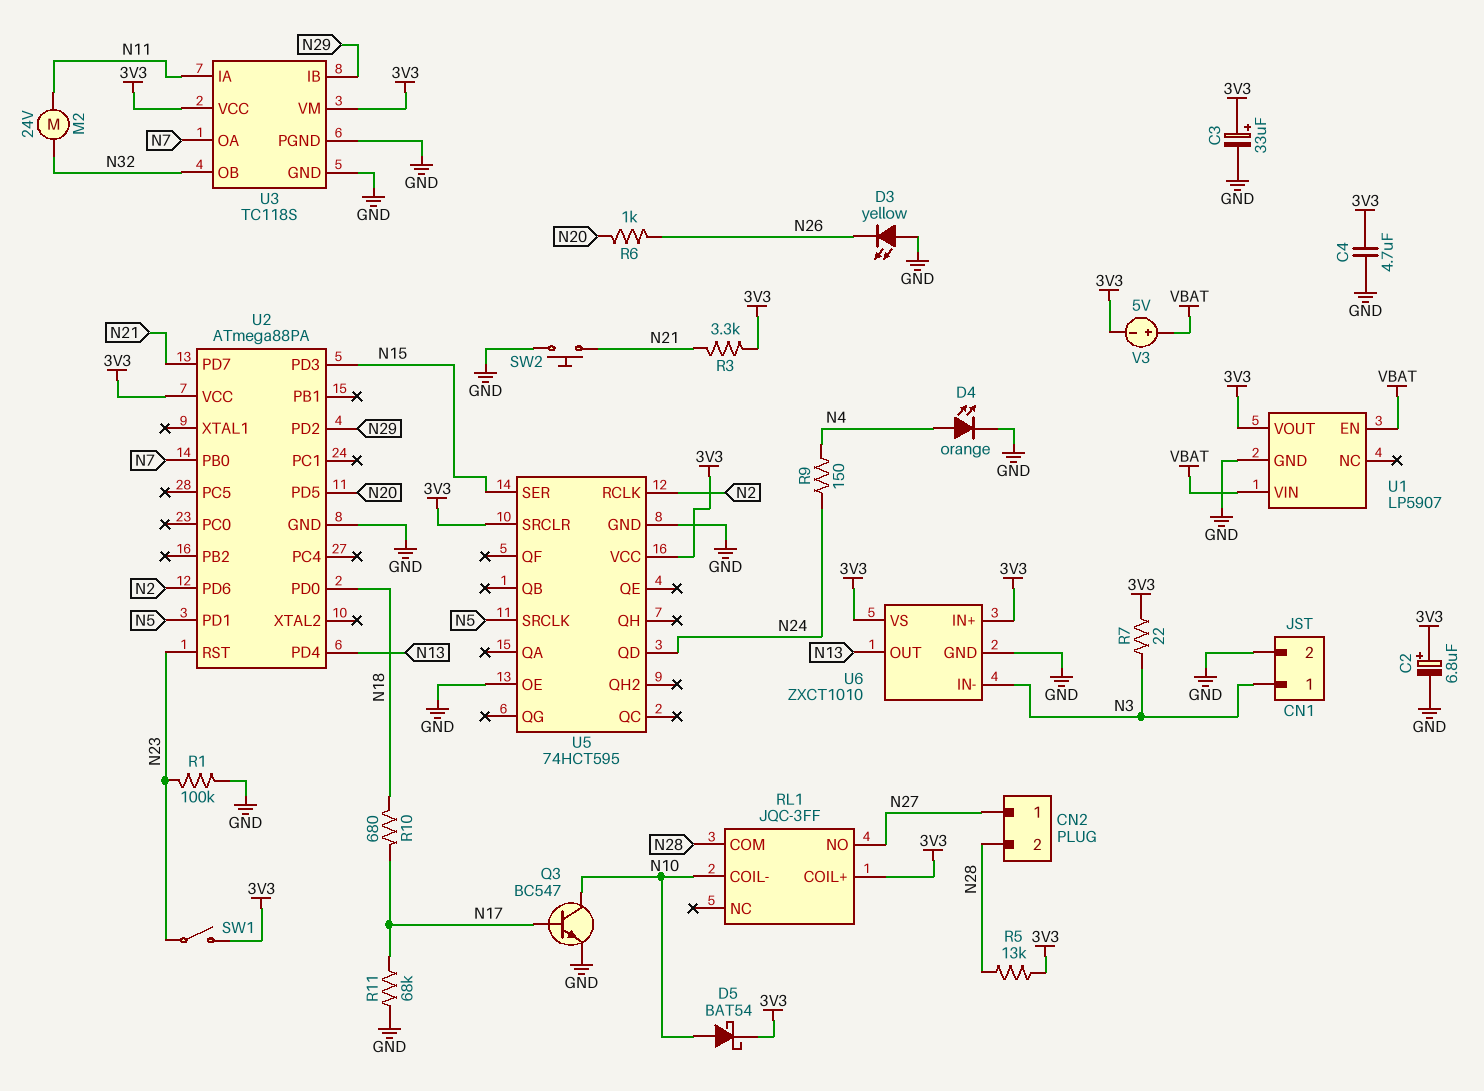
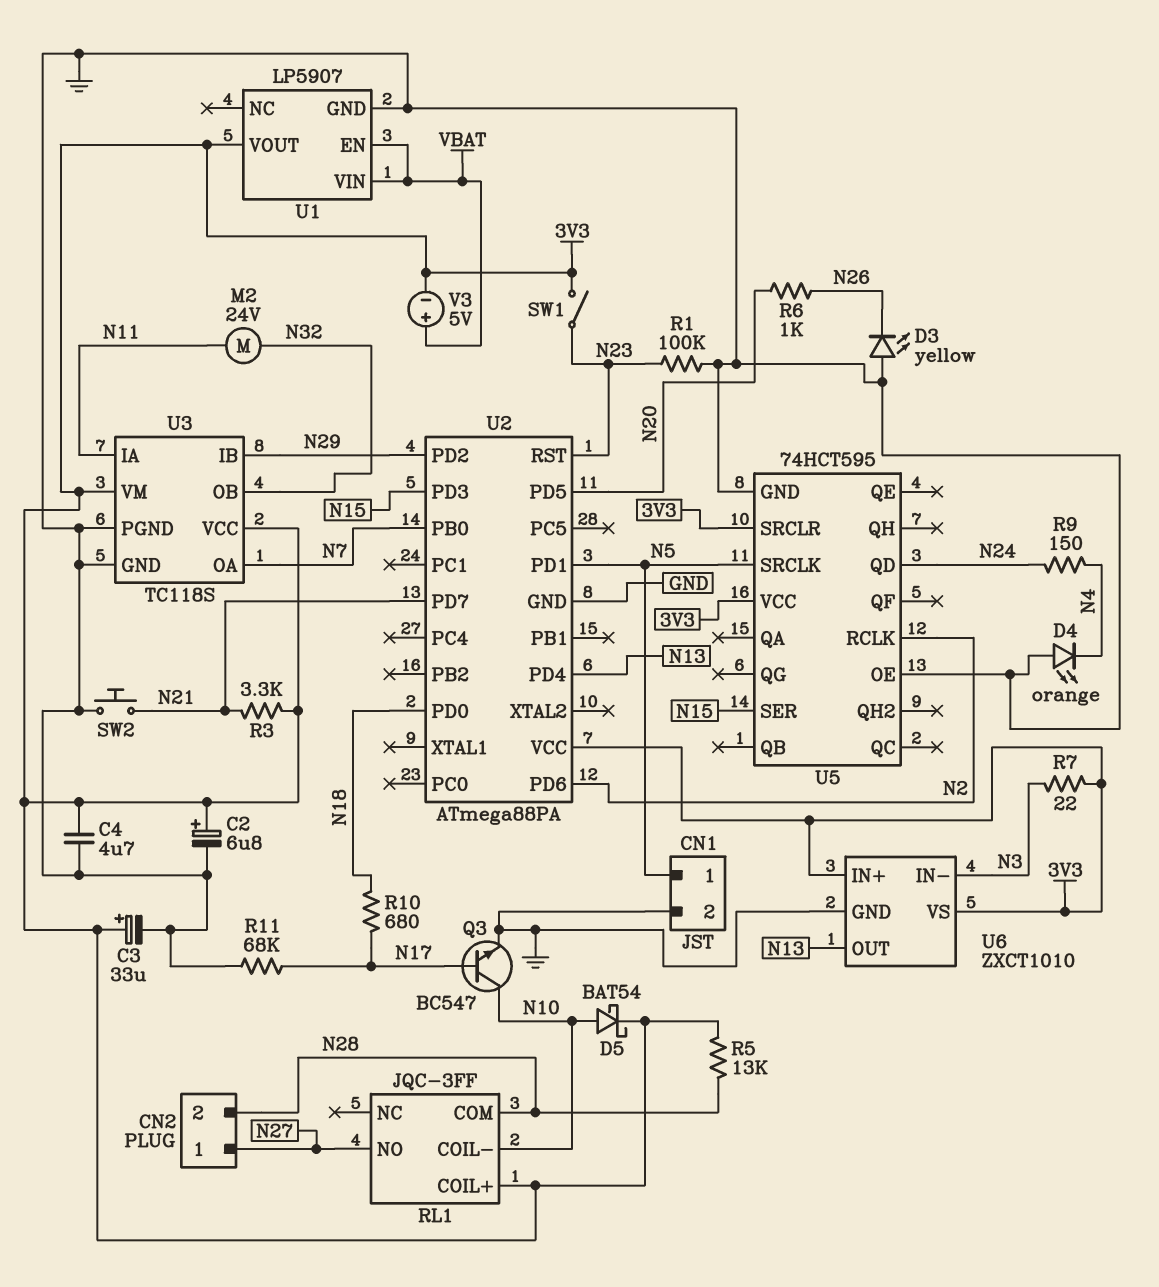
CN1 pin 1: N3 -> N5
D4: LED orange (A N4, K GND) -> LED orange (A GND, K N4)

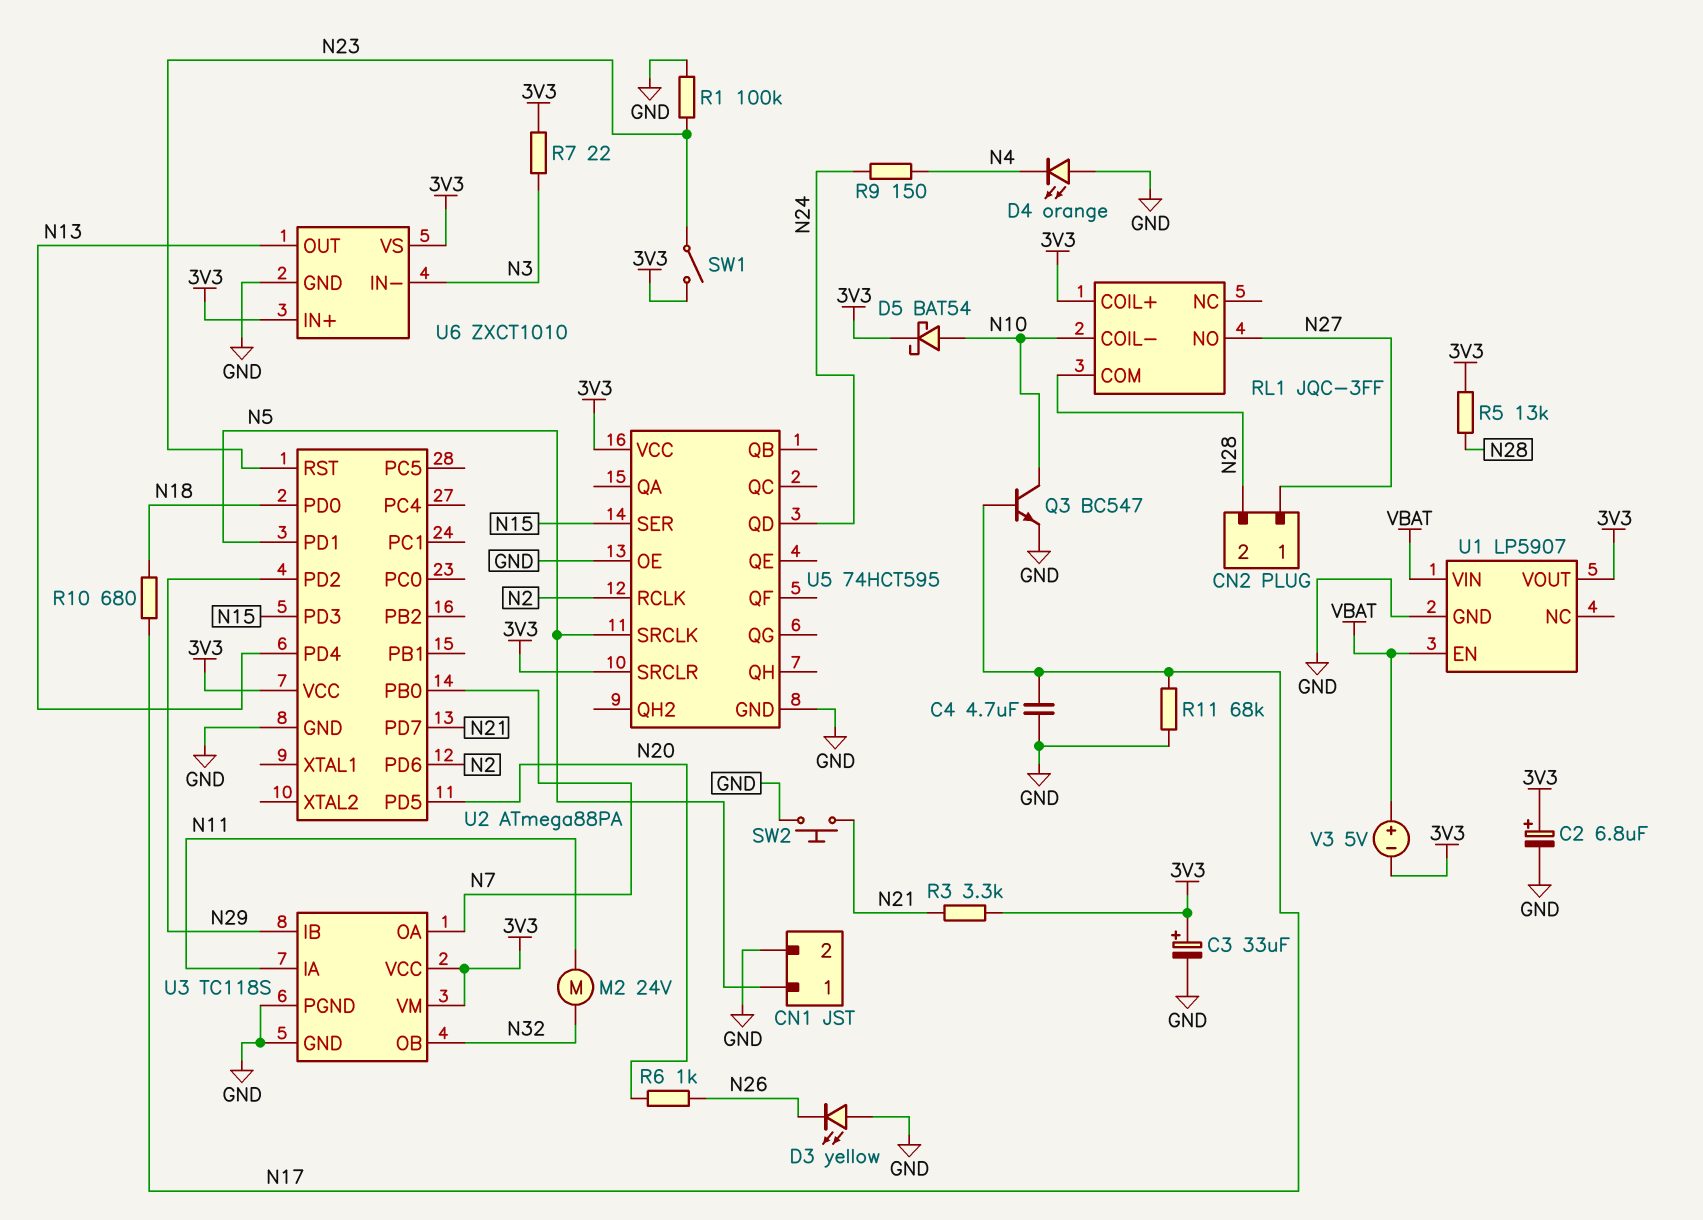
C4: 4.7uF (3V3, GND) -> 4.7uF (GND, N17)

